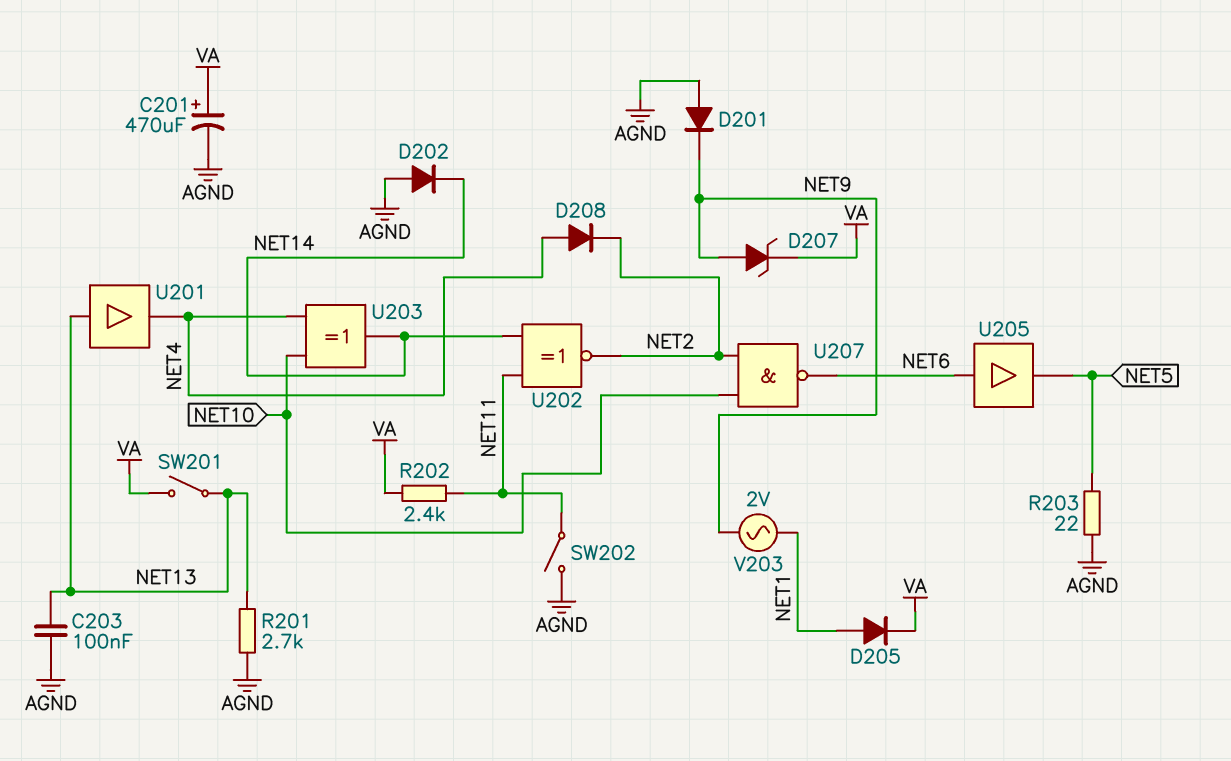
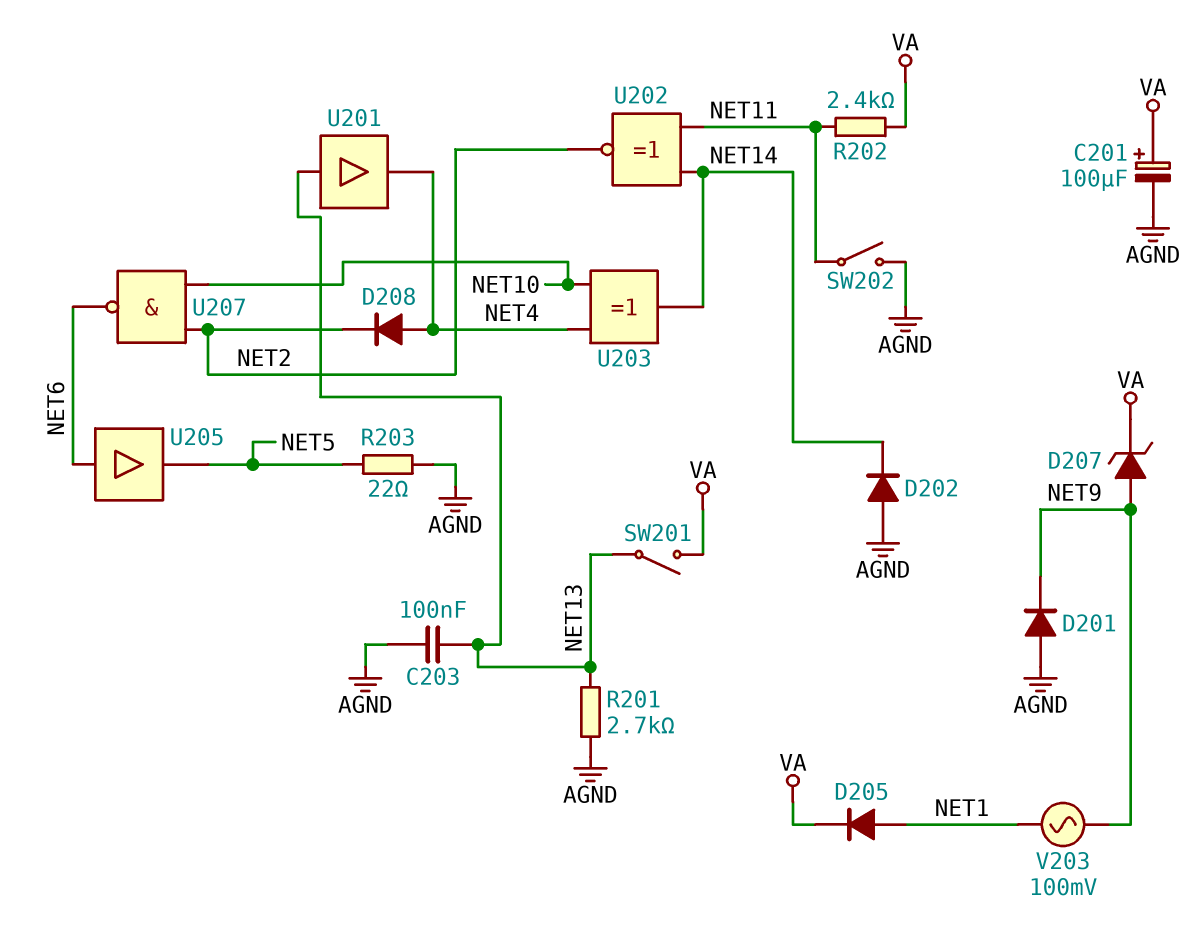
C201: 470uF (plus VA, minus AGND) -> 100uF (plus VA, minus AGND)
V203: AC 2V (NET1, NET9) -> AC 100mV (NET1, NET9)

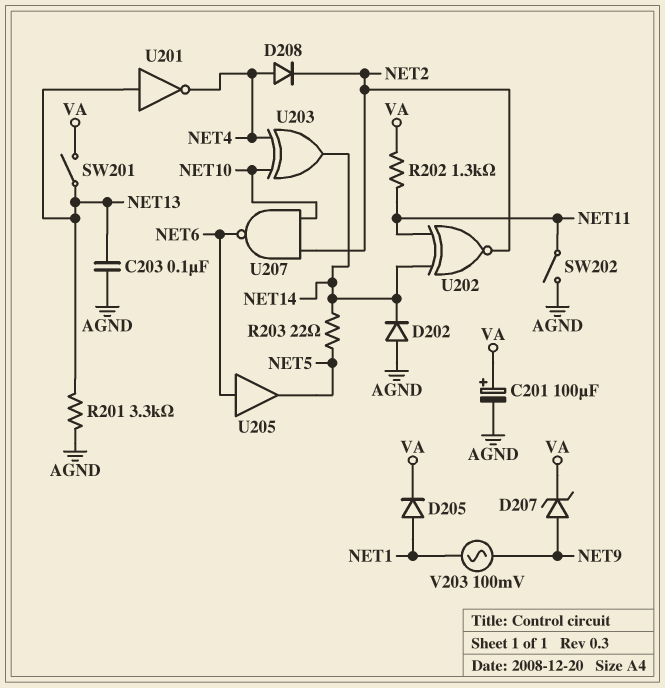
D201: diode (A AGND, K NET9) -> none
R201: 2.7k (AGND, NET13) -> 3.3k (AGND, NET13)
R202: 2.4k (NET11, VA) -> 1.3k (NET11, VA)
R203: 22 (AGND, NET5) -> 22 (NET5, NET14)
U201: buffer (in NET13, out NET4) -> NOT (in NET13, out NET4)

